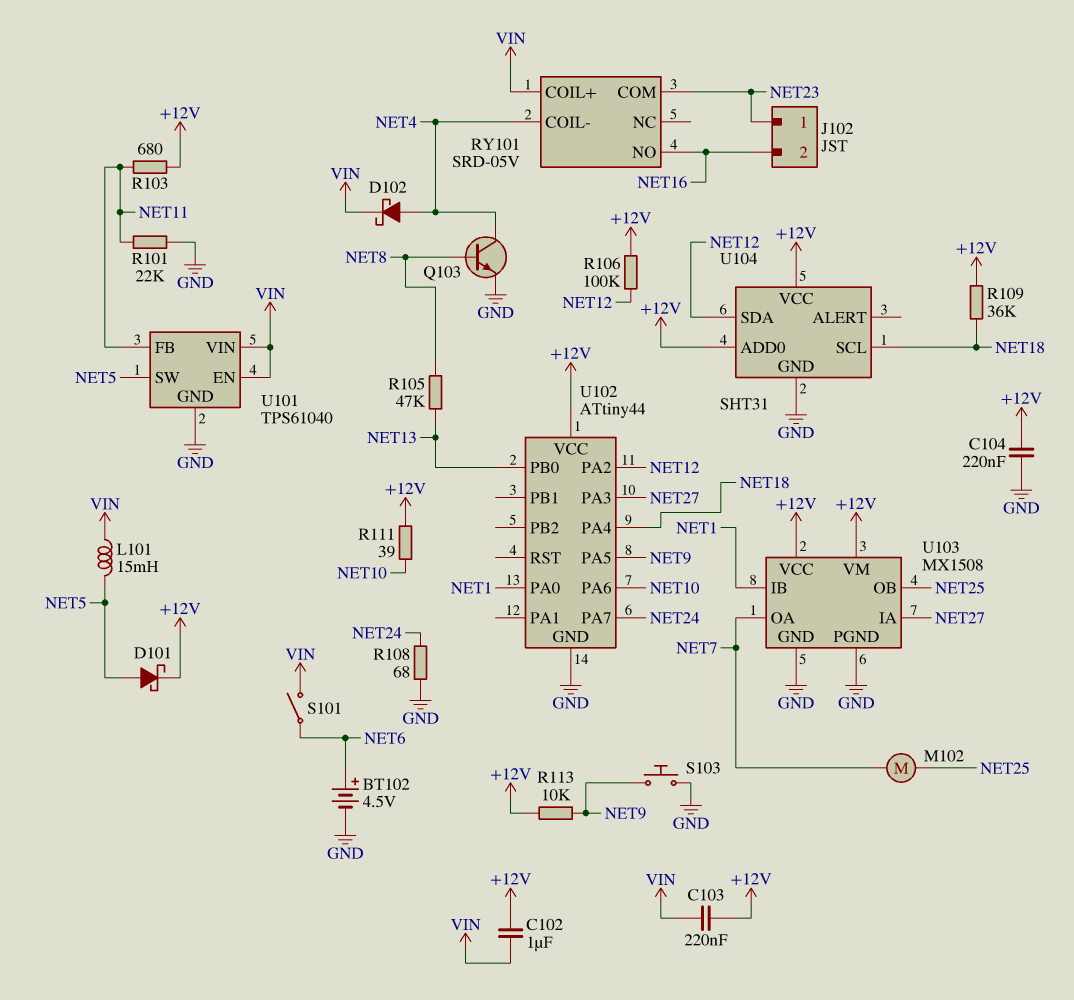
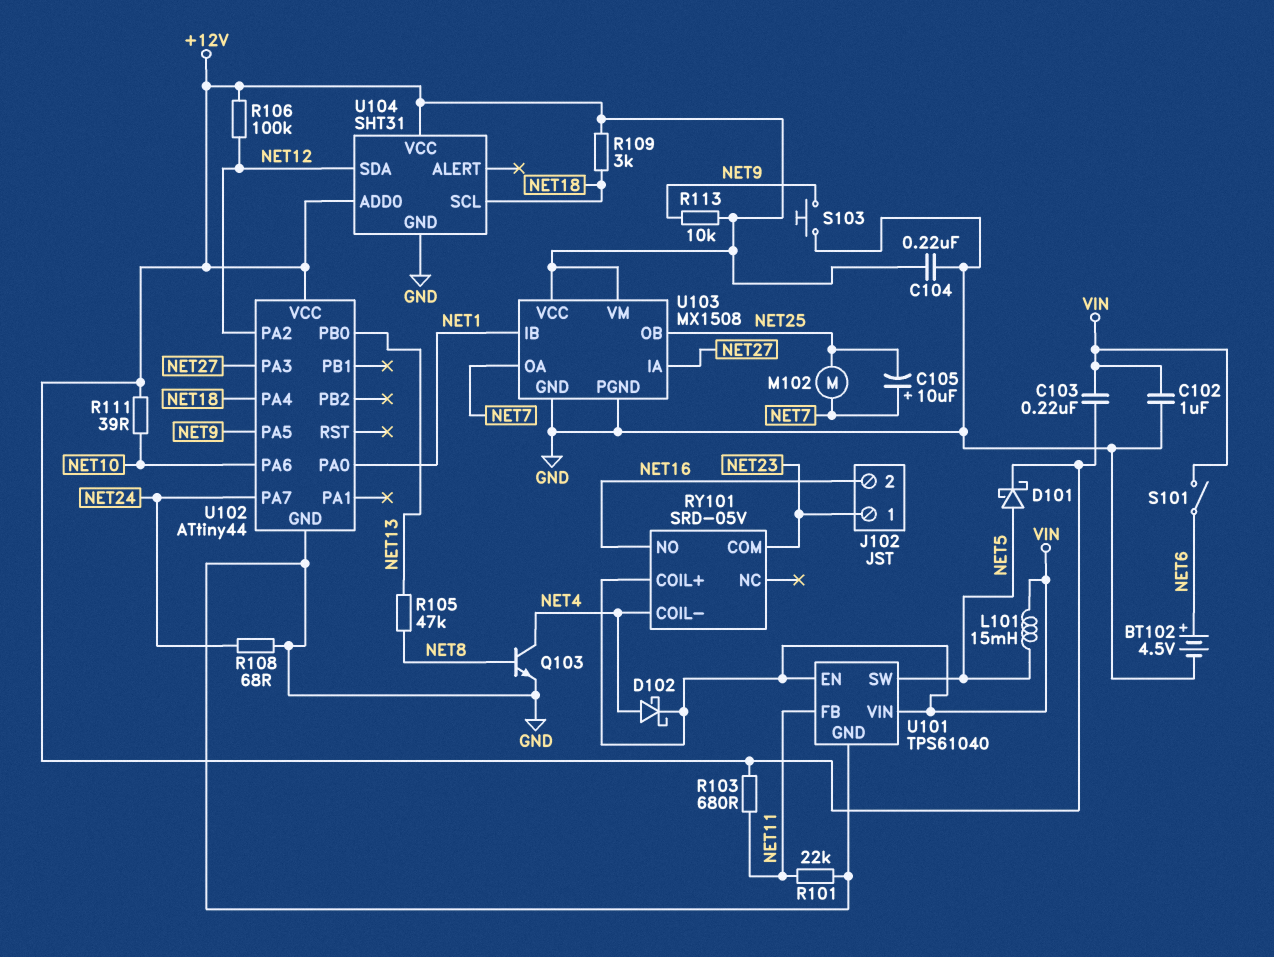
C102: 1uF (+12V, VIN) -> 1uF (GND, VIN)
C105: none -> 10uF (plus NET7, minus NET25)
R109: 36k (+12V, NET18) -> 3k (+12V, NET18)

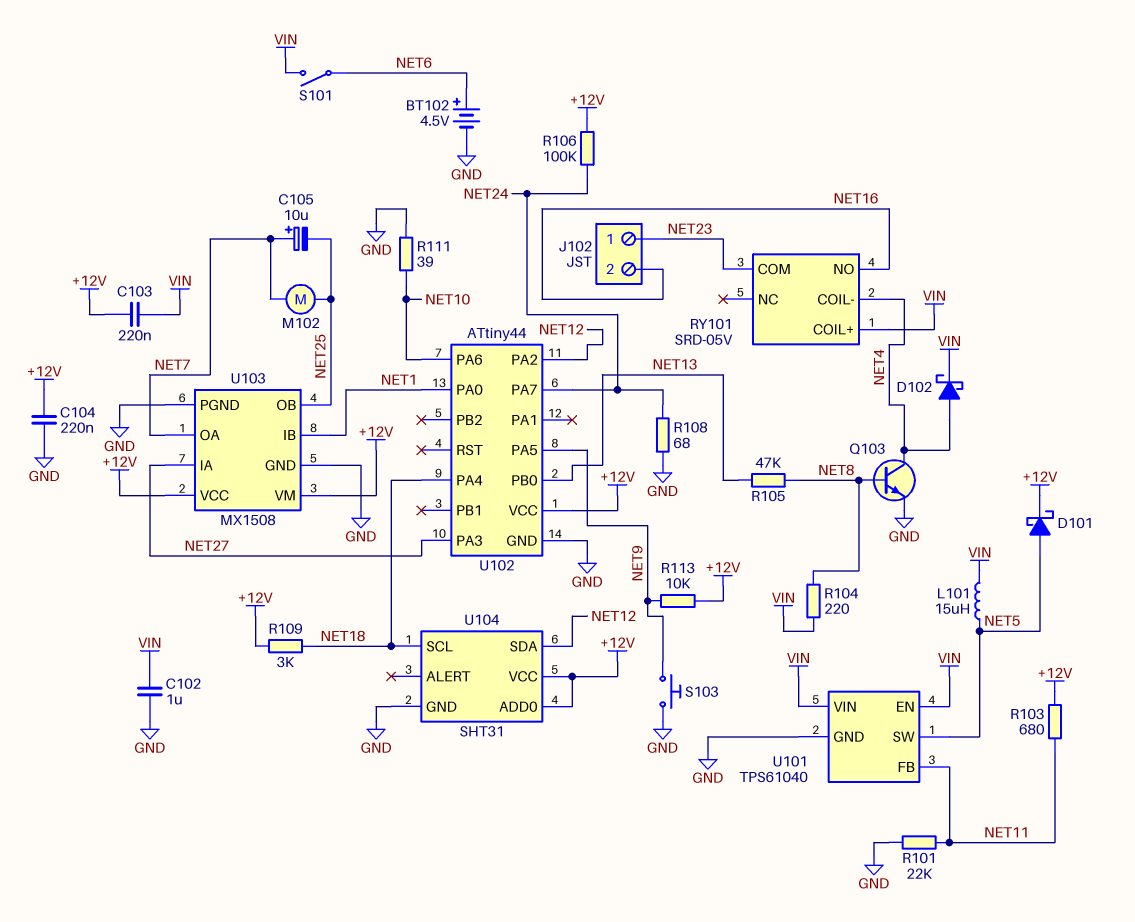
L101: 15mH (NET5, VIN) -> 15uH (NET5, VIN)
R104: none -> 220 (NET8, VIN)
R106: 100k (+12V, NET12) -> 100k (+12V, NET24)
R111: 39 (+12V, NET10) -> 39 (GND, NET10)

